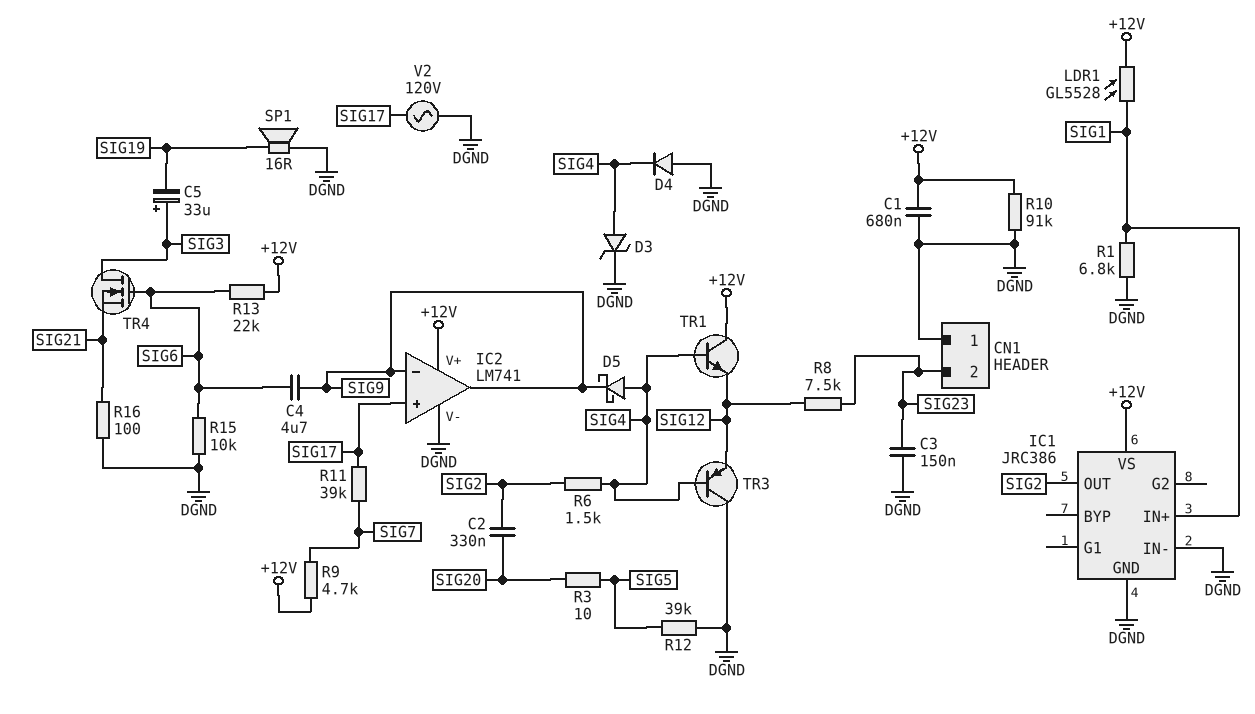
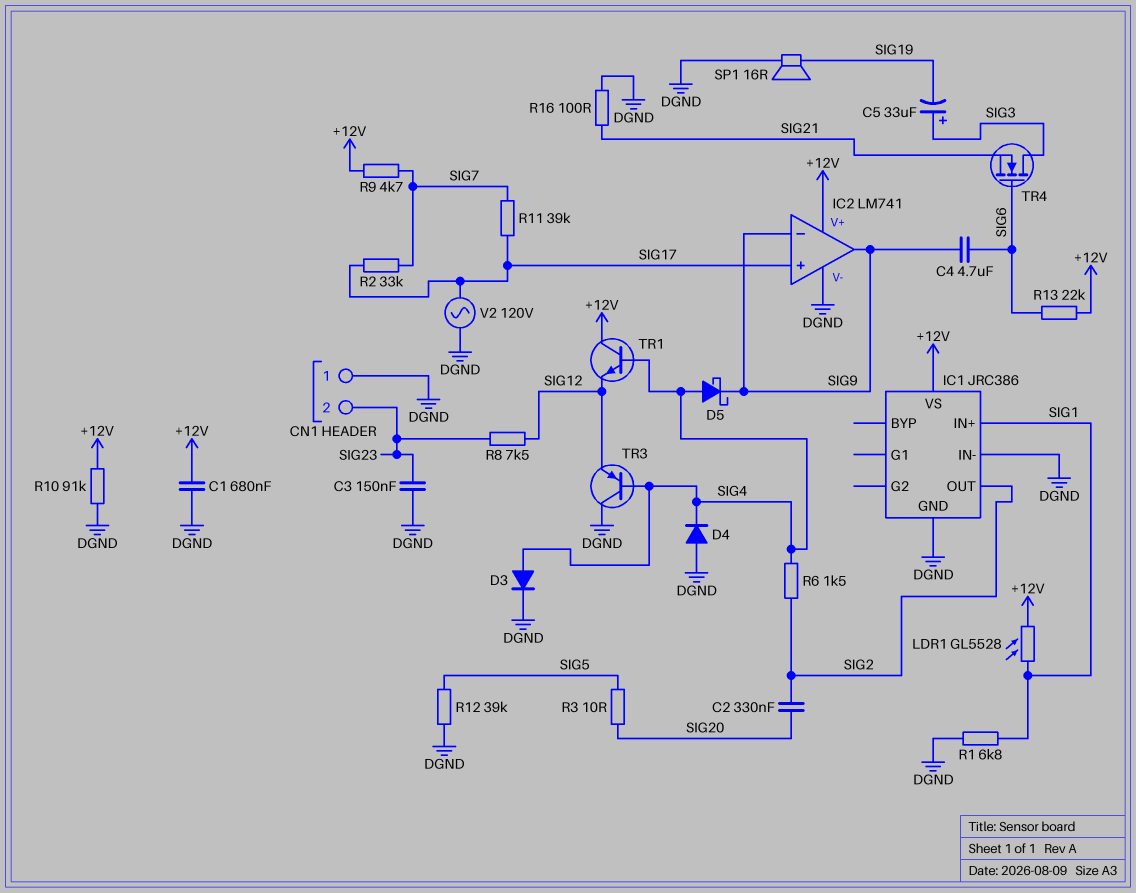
D3: zener (A SIG4, K DGND) -> diode (A SIG4, K DGND)
R2: none -> 33k (SIG7, SIG17)
R15: 10k (DGND, SIG6) -> none

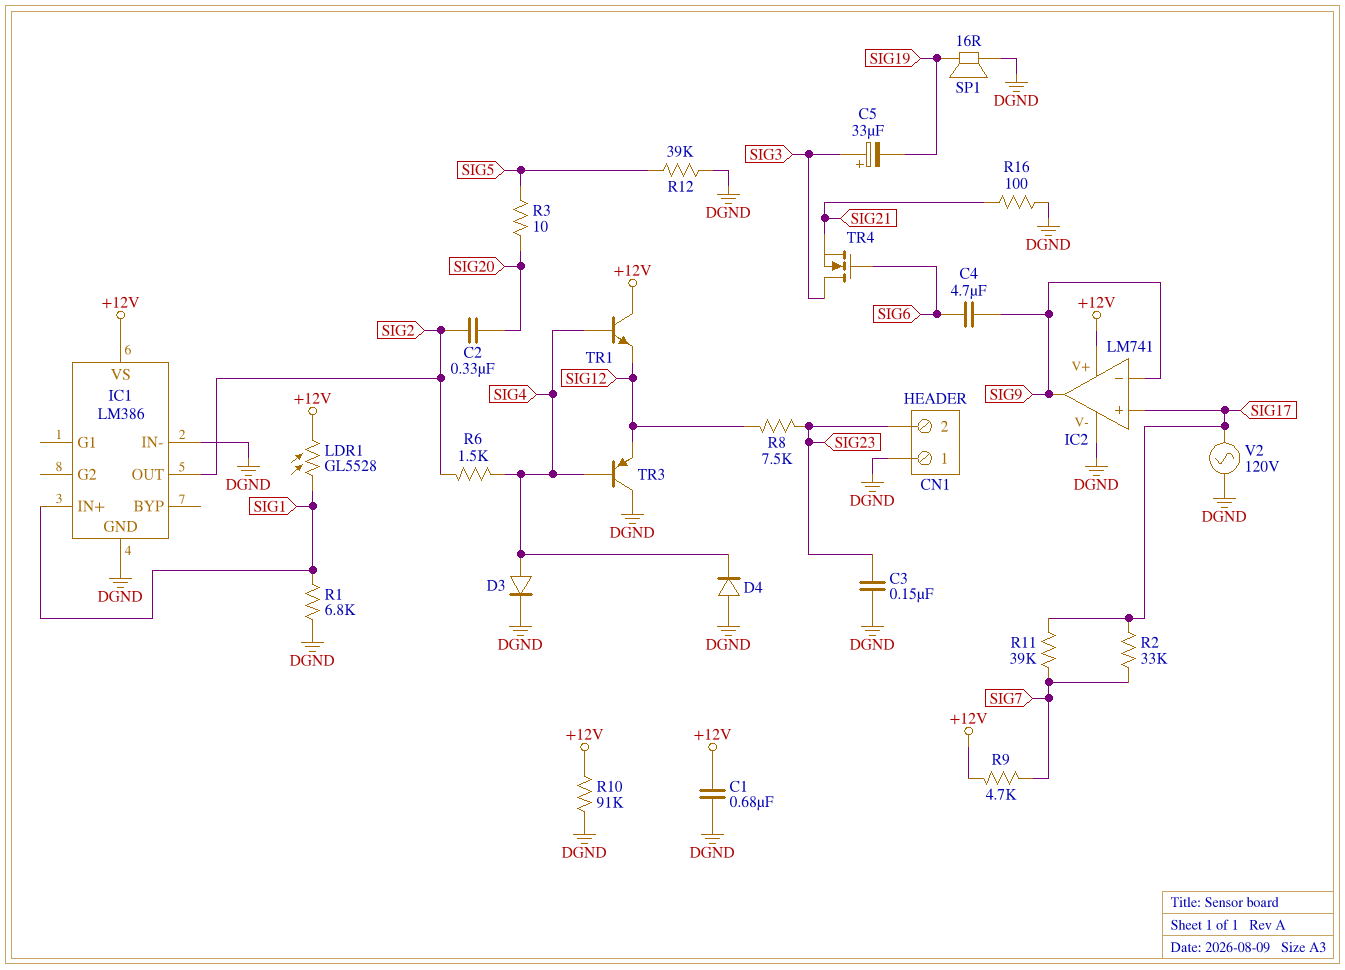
D5: schottky (A SIG4, K SIG9) -> none
IC1: JRC386 -> LM386
R13: 22k (+12V, SIG6) -> none

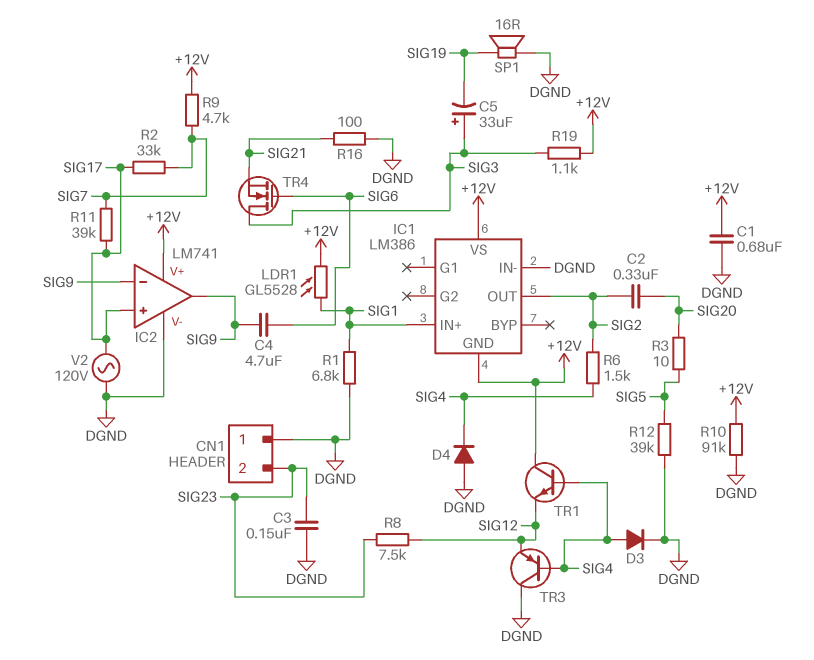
IC1 pin GND: DGND -> +12V
R19: none -> 1.1k (+12V, SIG3)

